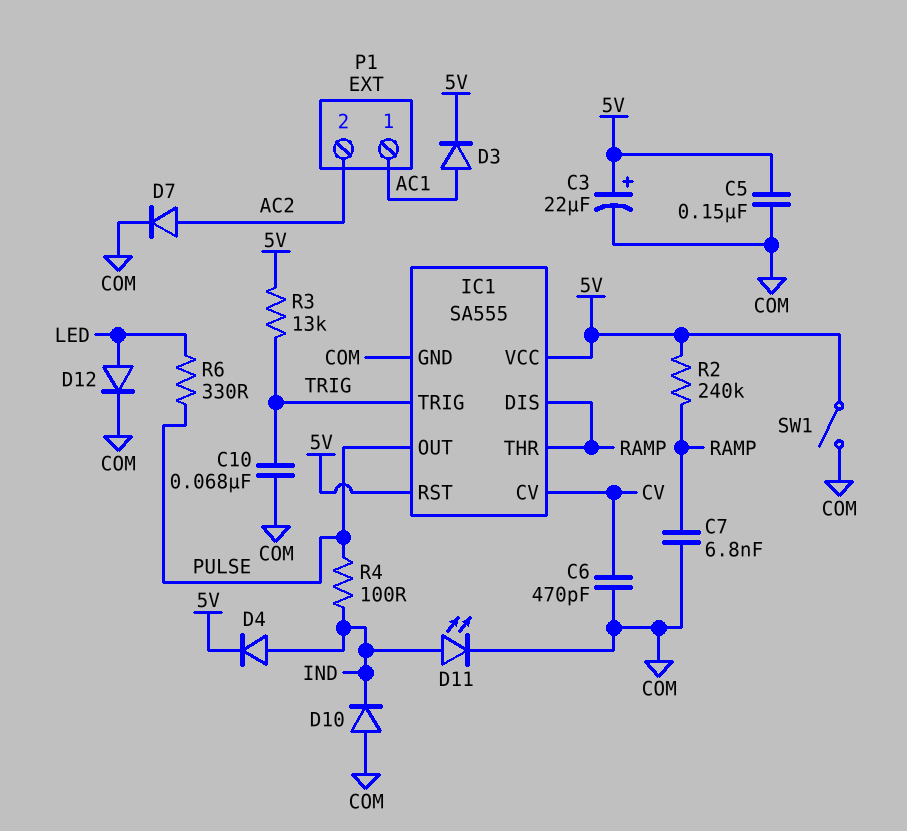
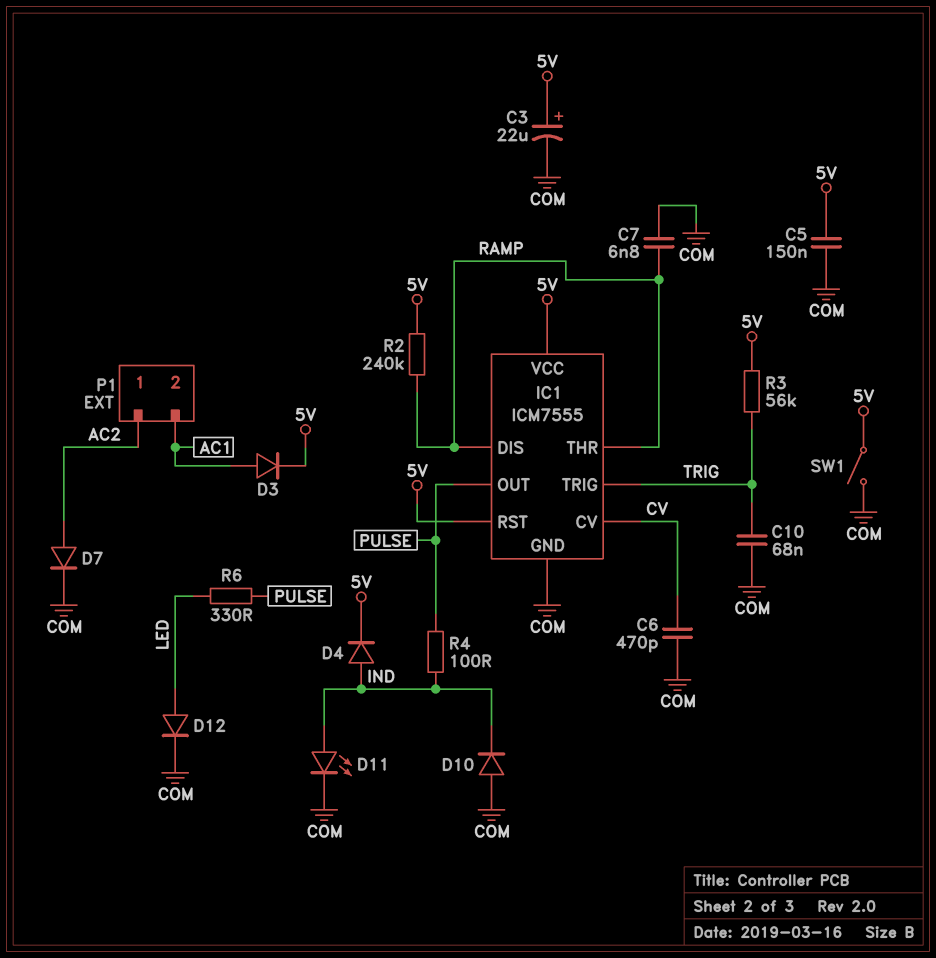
IC1: SA555 -> ICM7555
P1 pin 1: AC1 -> AC2
P1 pin 2: AC2 -> AC1
R3: 13k (5V, TRIG) -> 56k (5V, TRIG)

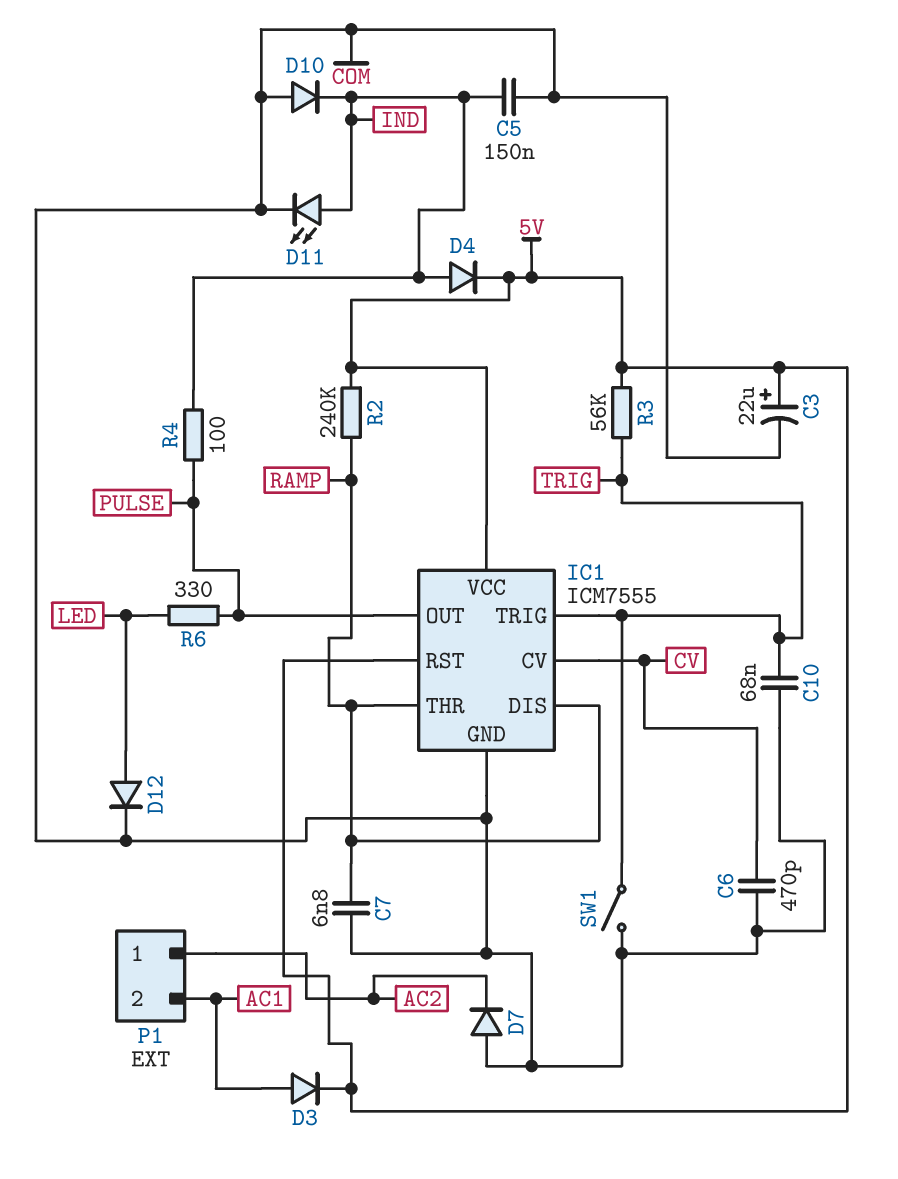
C5: 150nF (5V, COM) -> 150nF (COM, IND)
D7: diode (A AC2, K COM) -> diode (A COM, K AC2)
SW1: switch (5V, COM) -> switch (COM, TRIG)

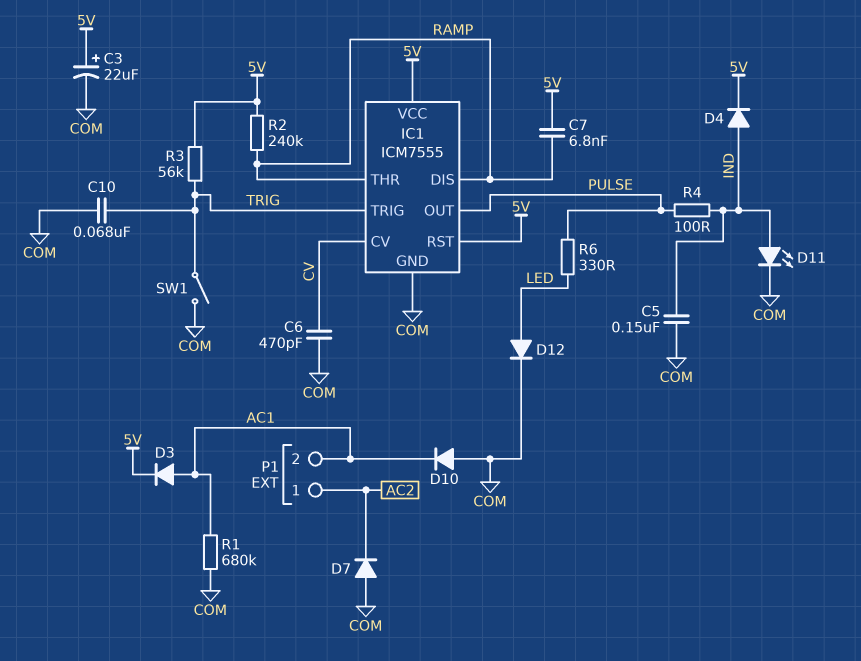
C7: 6.8nF (COM, RAMP) -> 6.8nF (5V, RAMP)
D10: diode (A COM, K IND) -> diode (A COM, K AC1)
R1: none -> 680k (AC1, COM)

